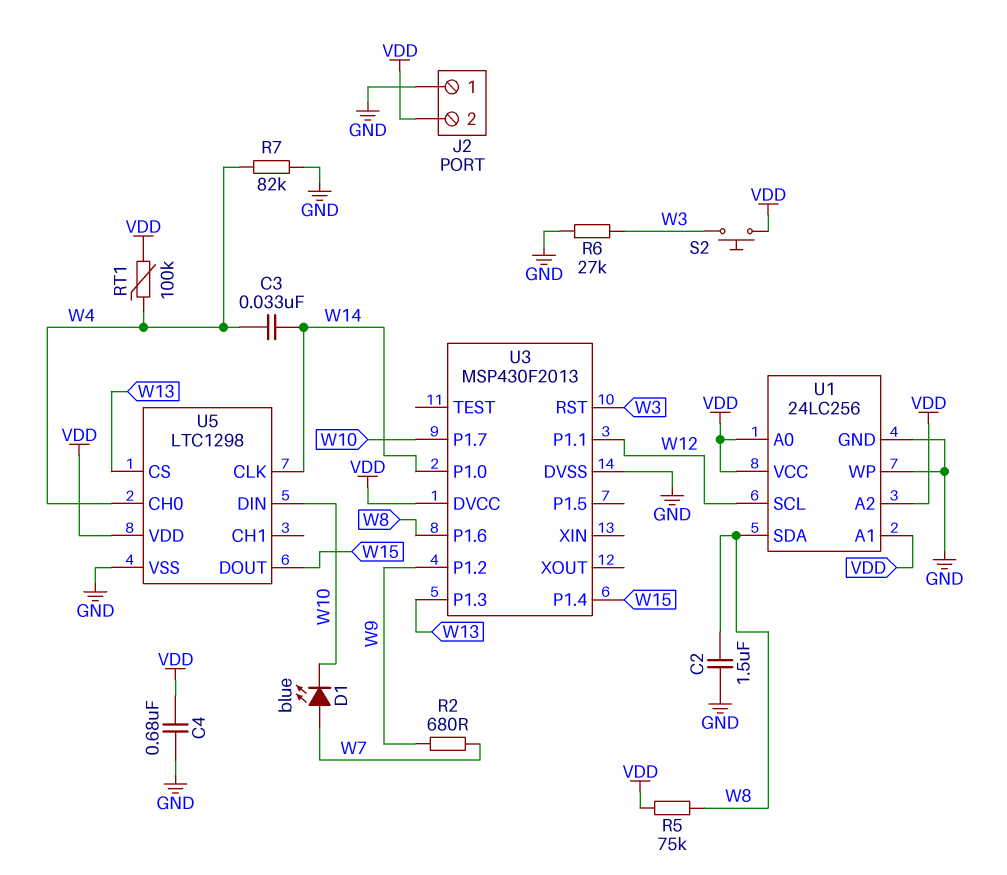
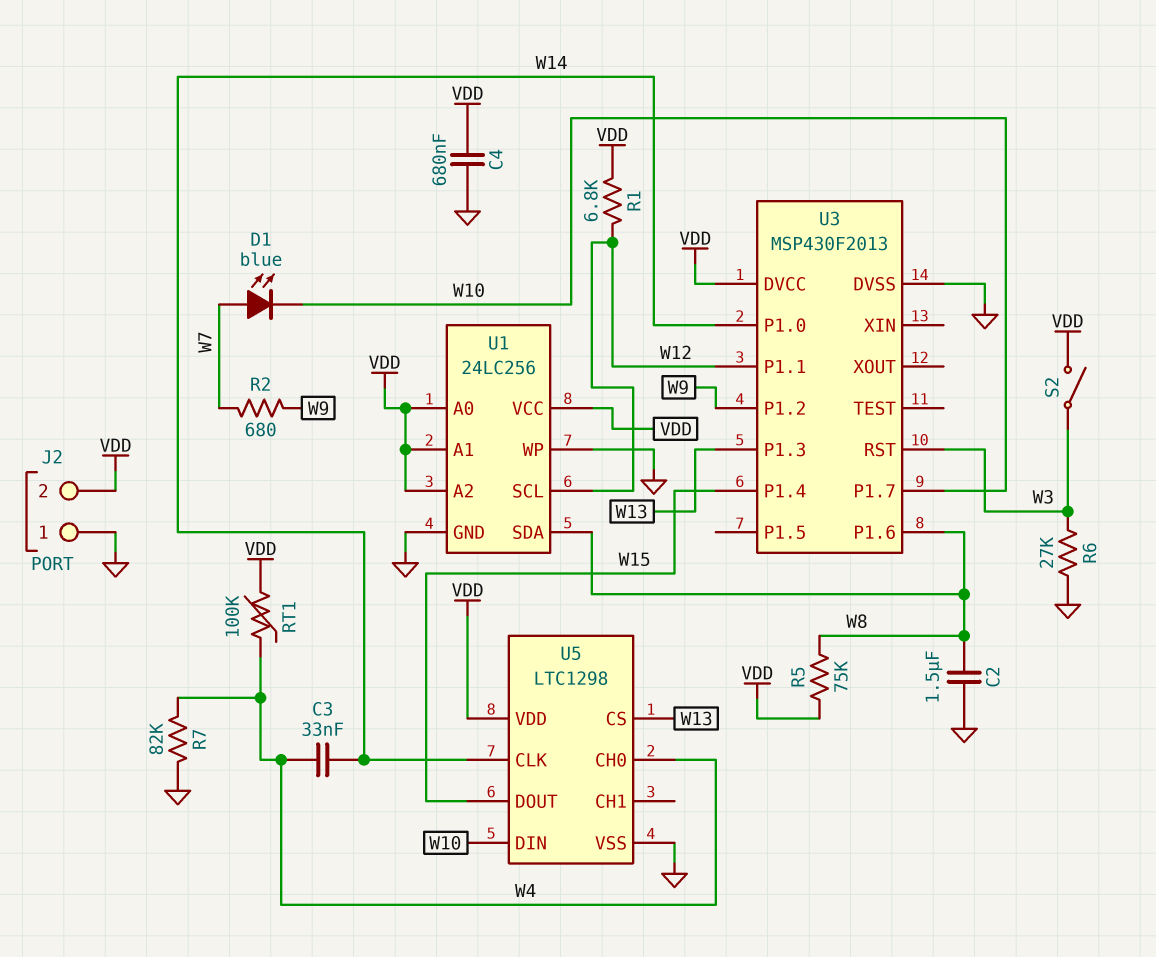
R1: none -> 6.8k (VDD, W12)
S2: button (VDD, W3) -> switch (VDD, W3)

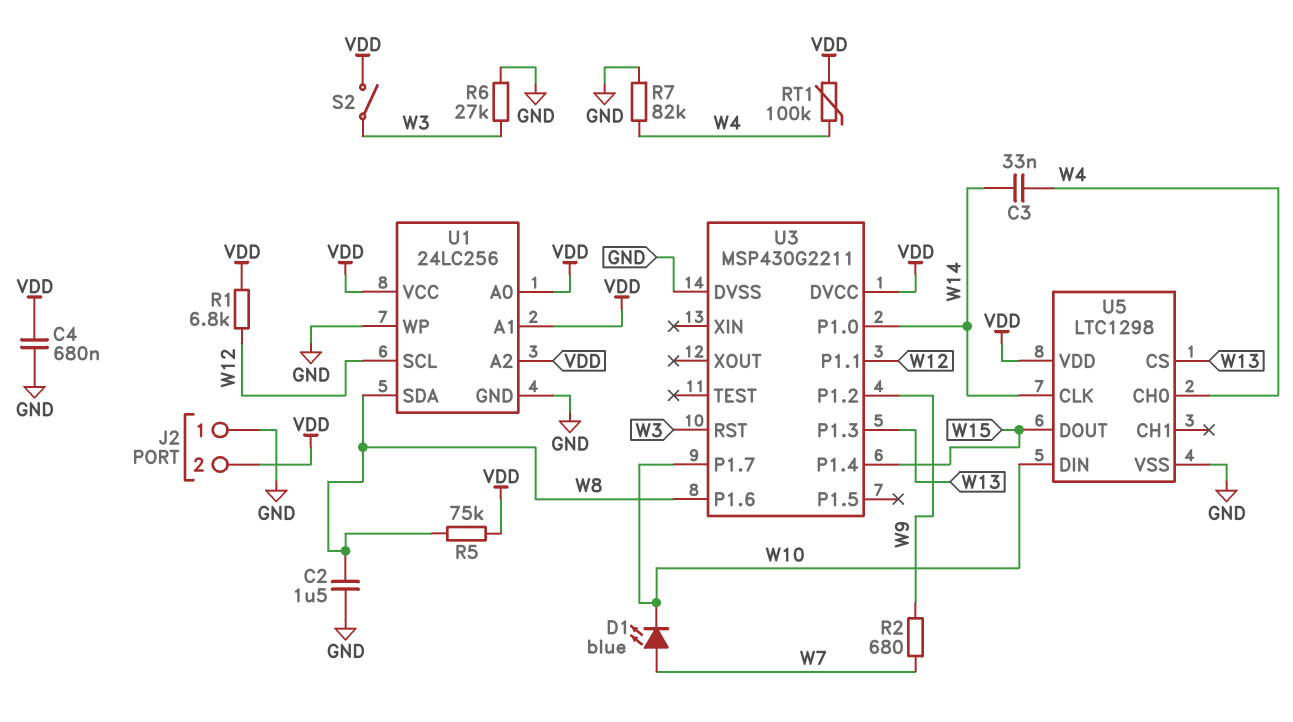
U3: MSP430F2013 -> MSP430G2211

